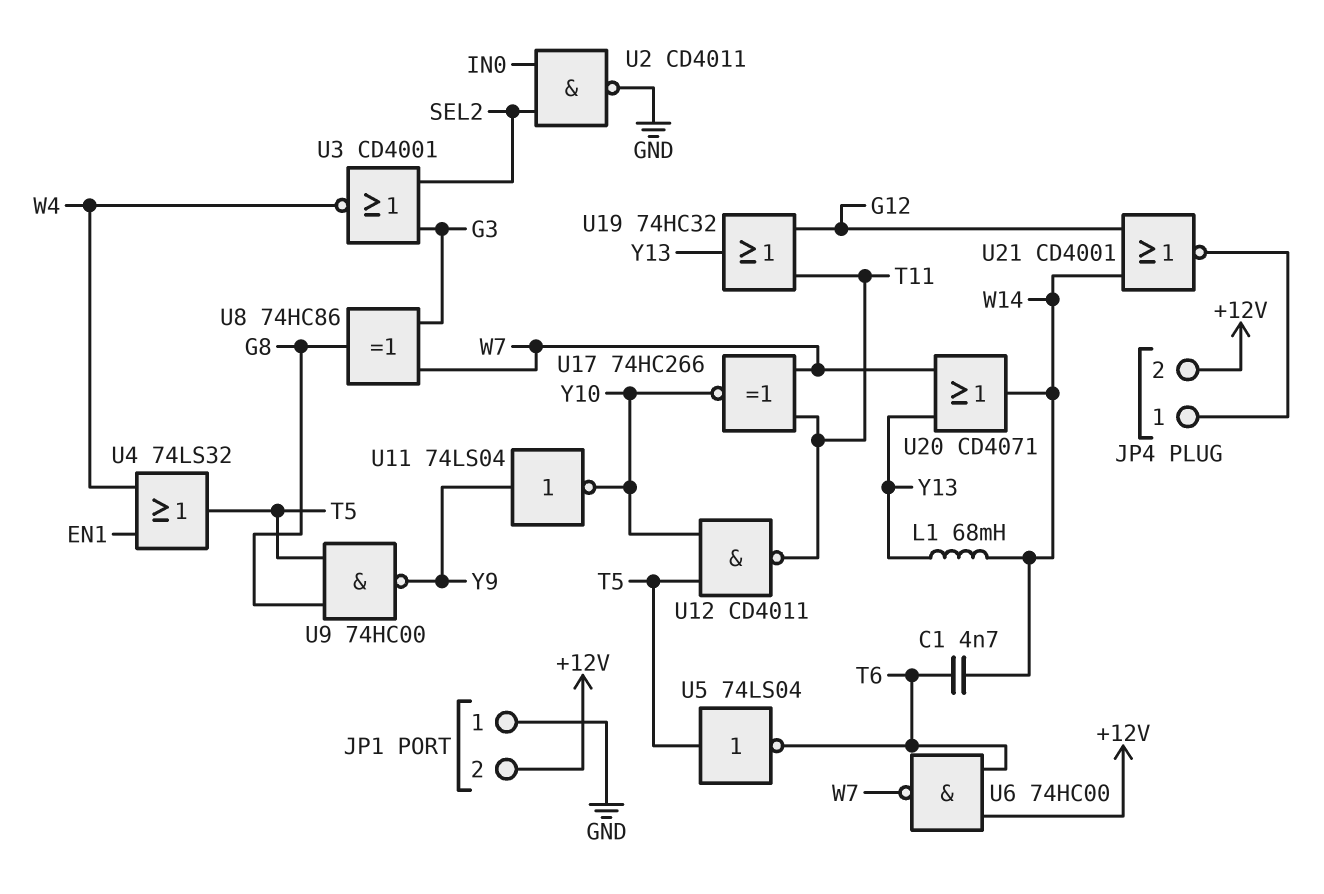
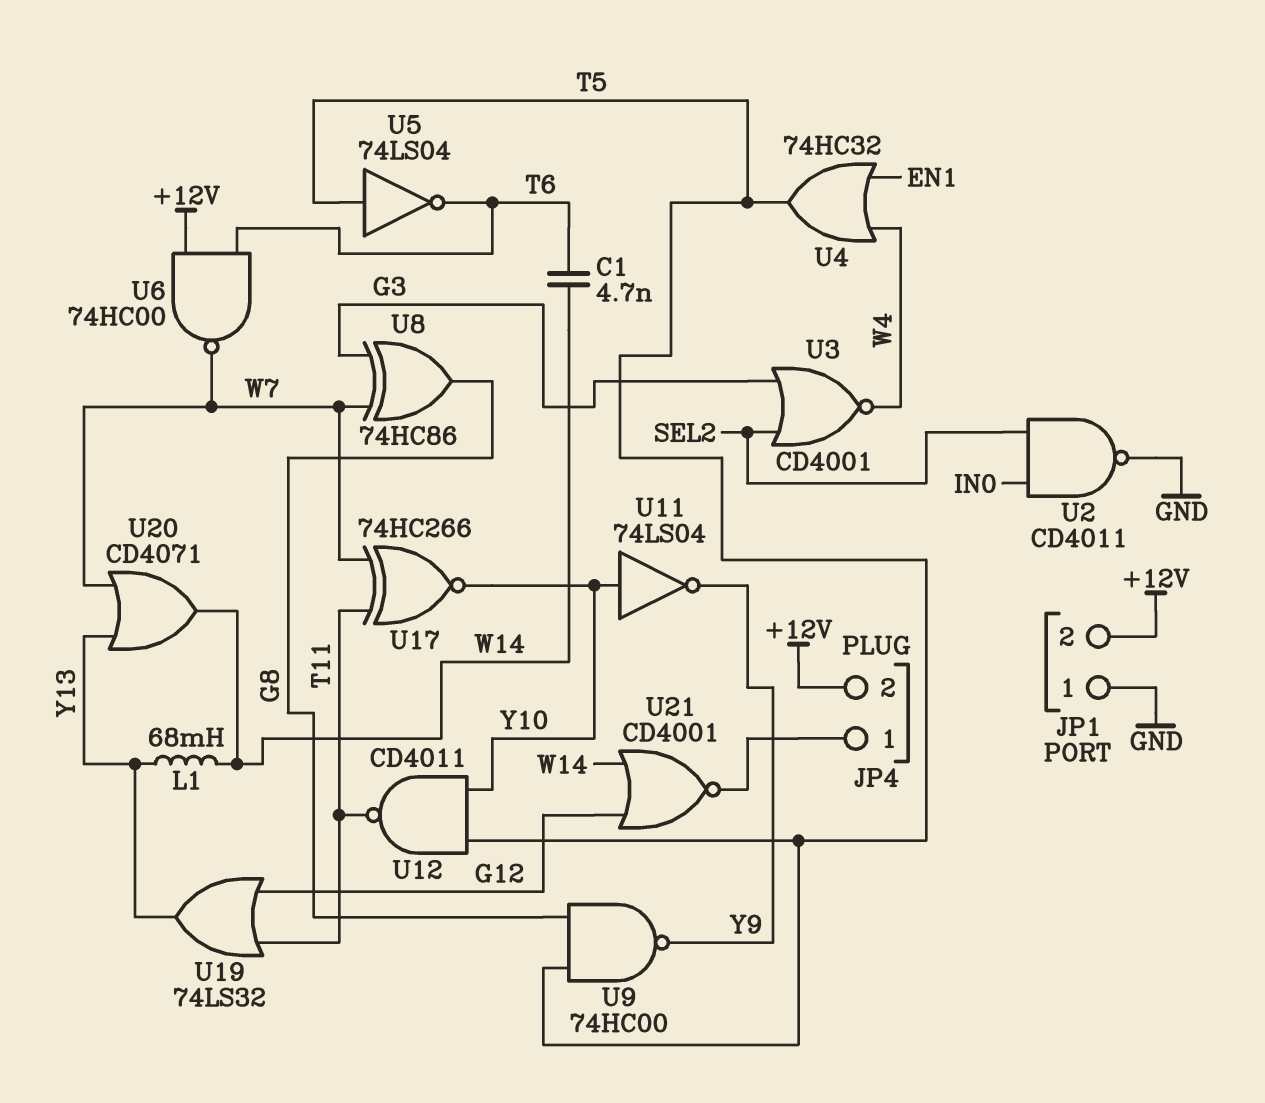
U4: OR 74LS32 (in EN1, in W4, out T5) -> OR 74HC32 (in EN1, in W4, out T5)
U11: NOT 74LS04 (in Y9, out Y10) -> NOT 74LS04 (in Y10, out Y9)
U19: OR 74HC32 (in G12, in T11, out Y13) -> OR 74LS32 (in G12, in T11, out Y13)

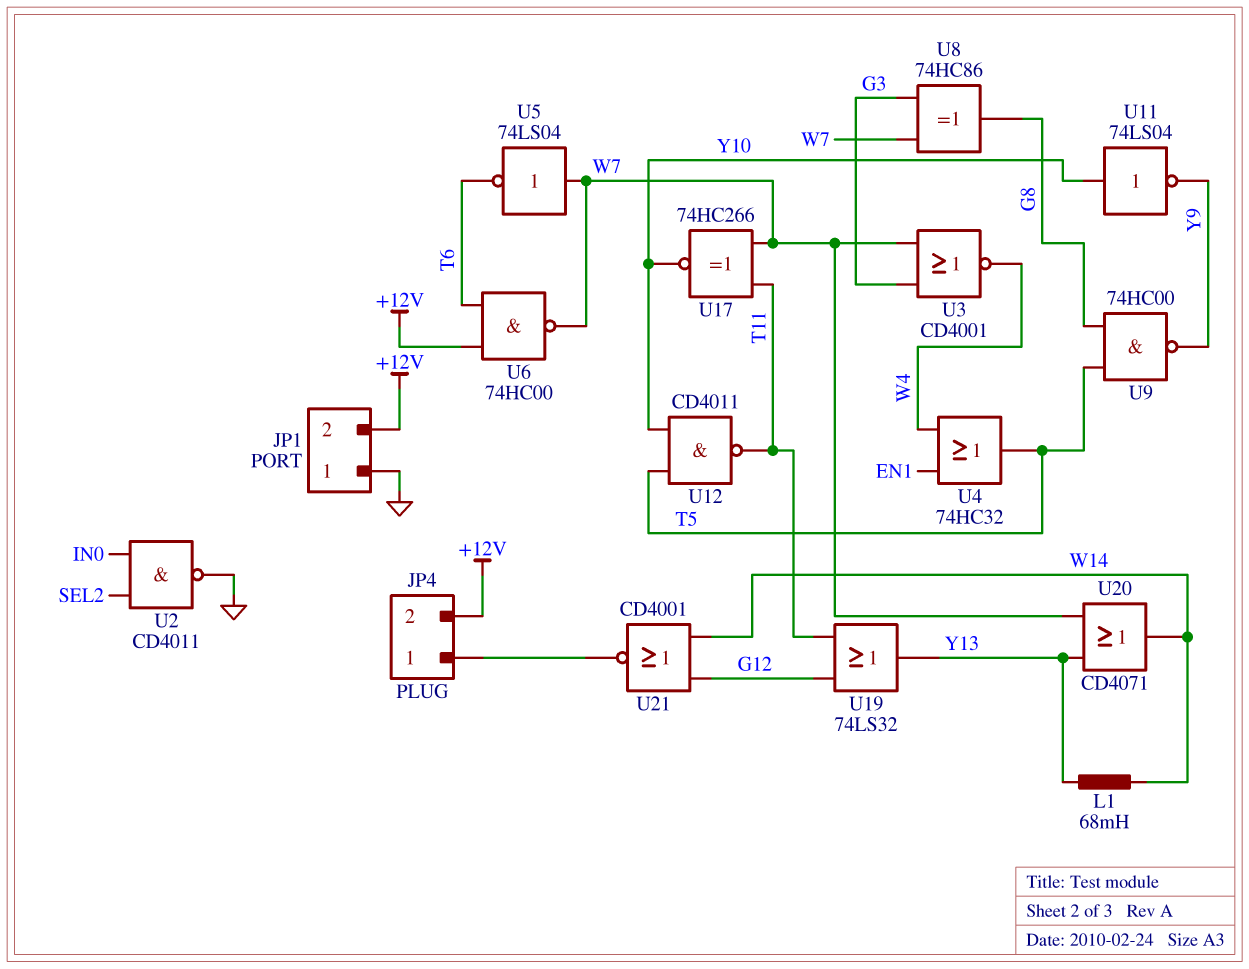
C1: 4.7nF (T6, W14) -> none
U3: NOR CD4001 (in G3, in SEL2, out W4) -> NOR CD4001 (in G3, in W7, out W4)
U5: NOT 74LS04 (in T5, out T6) -> NOT 74LS04 (in W7, out T6)

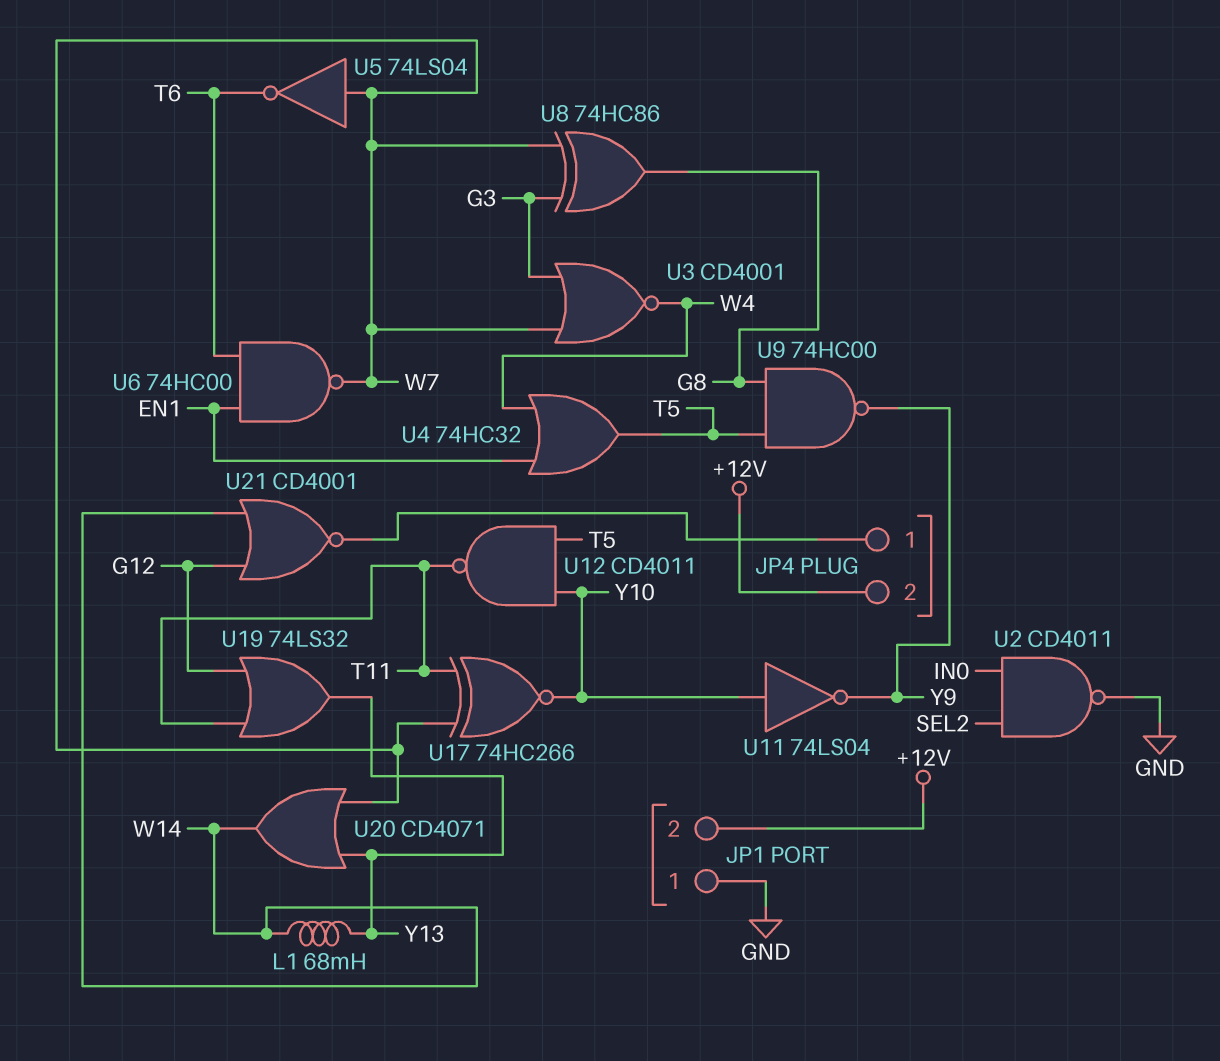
U6: NAND 74HC00 (in +12V, in T6, out W7) -> NAND 74HC00 (in EN1, in T6, out W7)

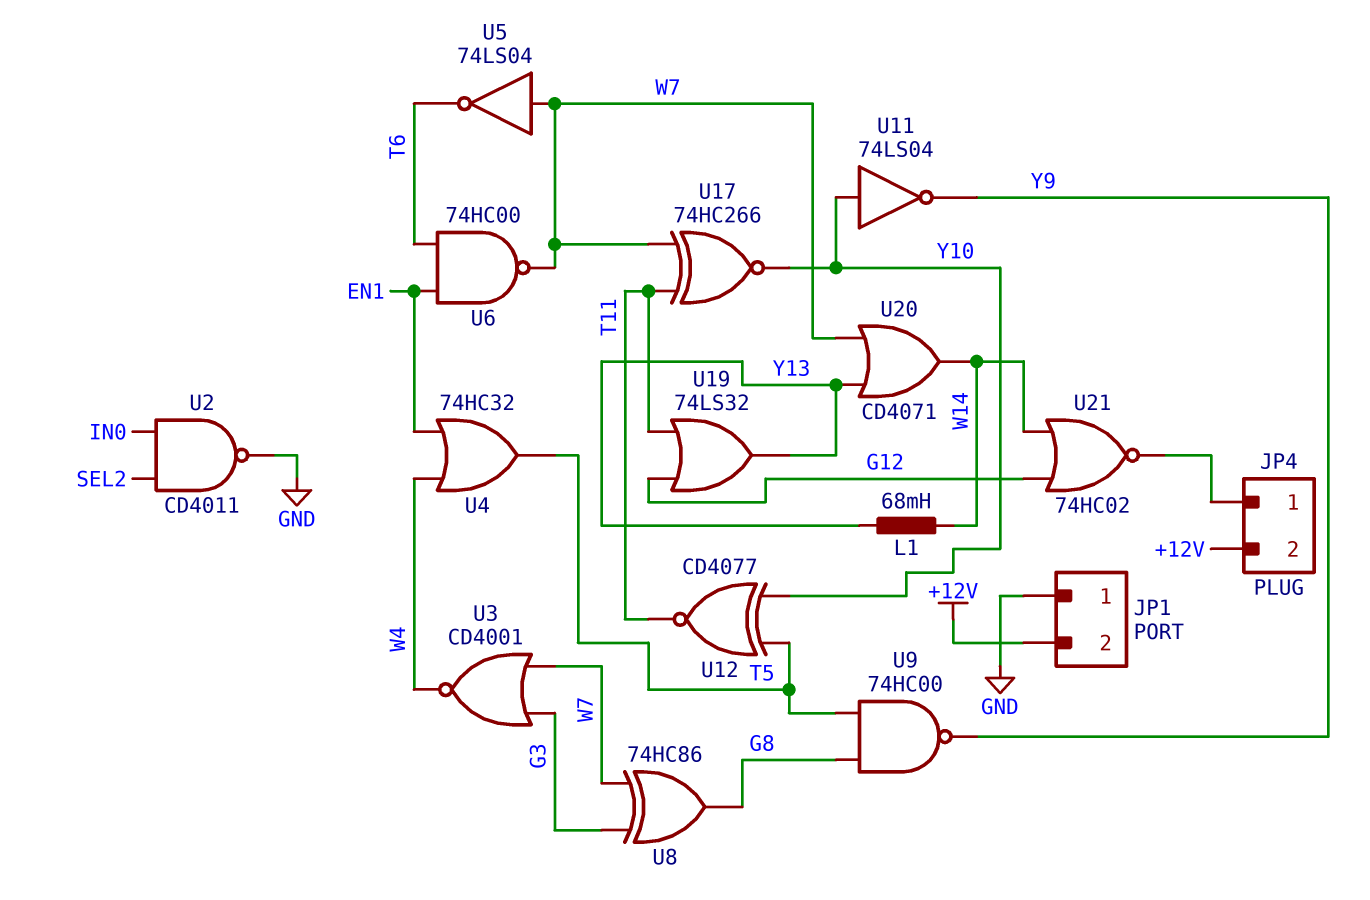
U12: NAND CD4011 (in T5, in Y10, out T11) -> XNOR CD4077 (in T5, in Y10, out T11)
U21: NOR CD4001 (in G12, in W14, out JP4/1) -> NOR 74HC02 (in G12, in W14, out JP4/1)

